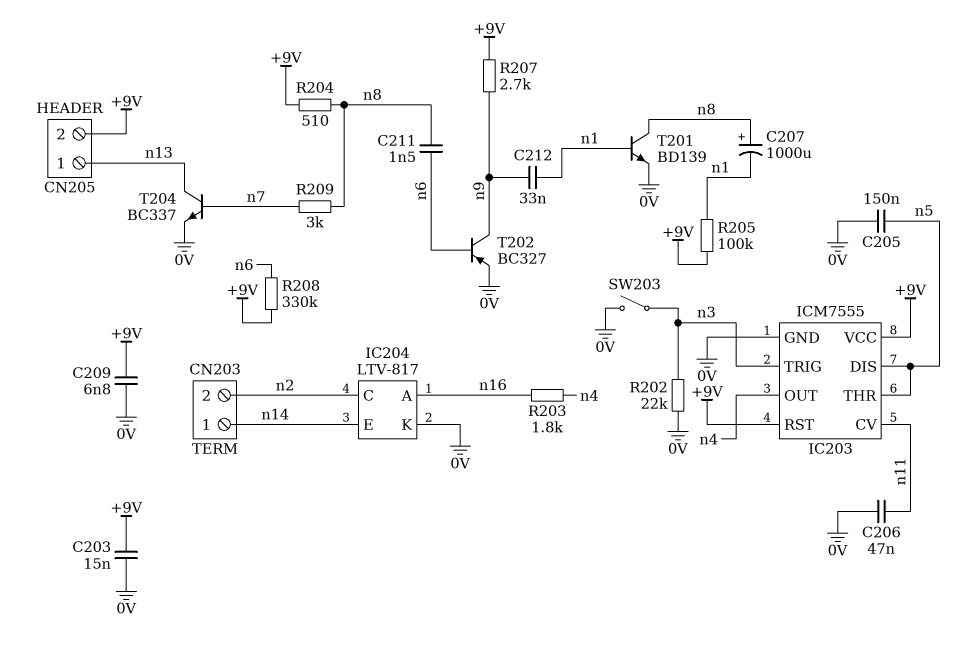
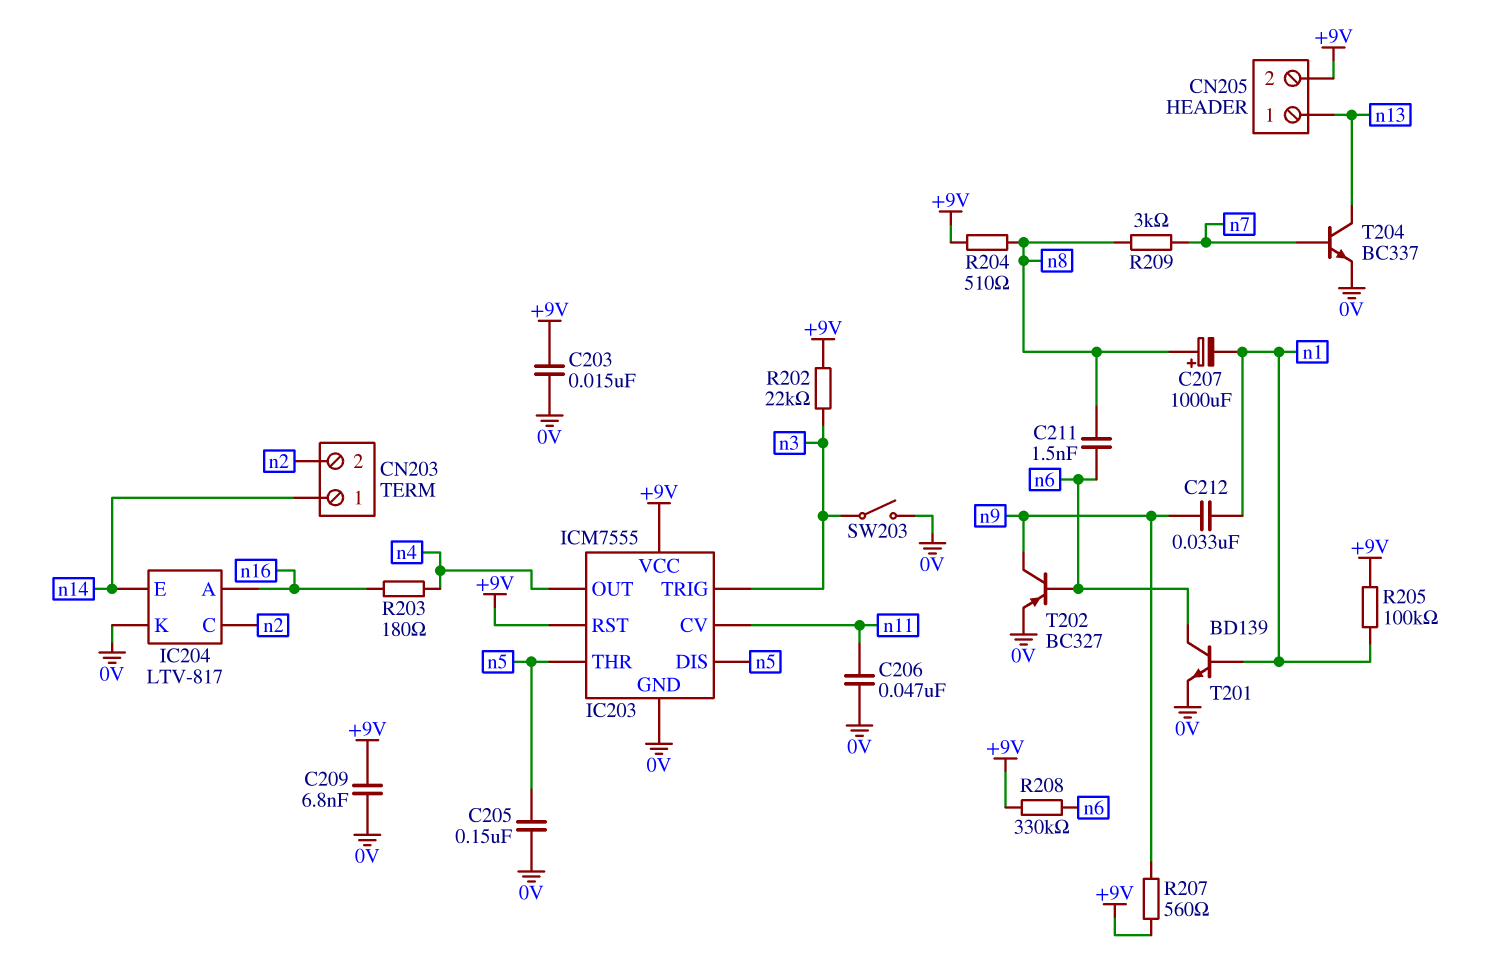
R202: 22k (0V, n3) -> 22k (+9V, n3)
R203: 1.8k (n4, n16) -> 180 (n4, n16)
R207: 2.7k (+9V, n9) -> 560 (+9V, n9)
T201: NPN BD139 (B n1, C n8, E 0V) -> NPN BD139 (B n1, C n6, E 0V)

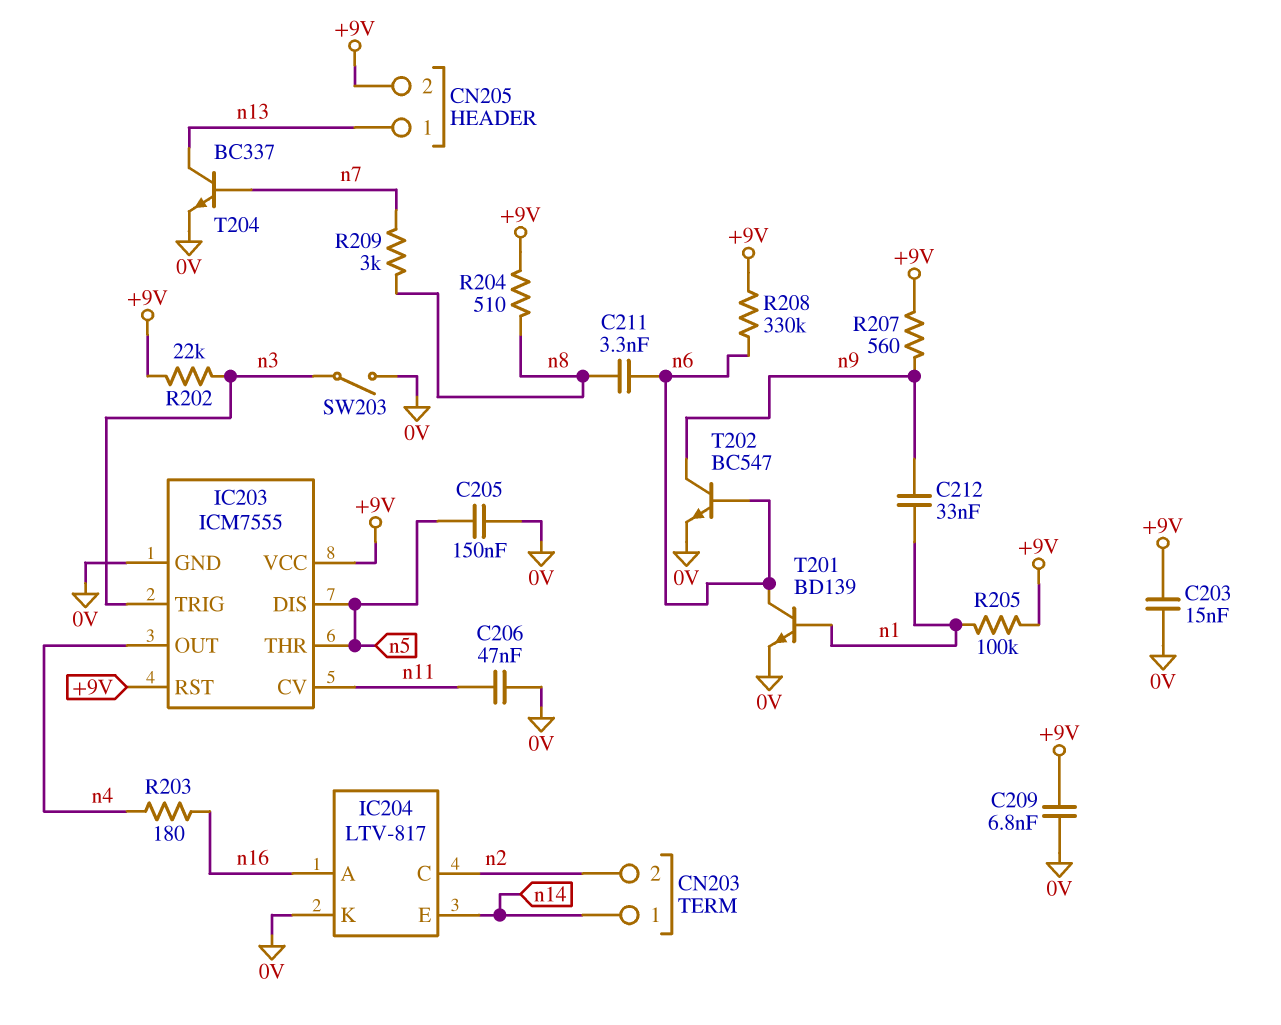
C207: 1000uF (plus n8, minus n1) -> none
C211: 1.5nF (n6, n8) -> 3.3nF (n6, n8)
T202: PNP BC327 (B n6, C n9, E 0V) -> NPN BC547 (B n6, C n9, E 0V)

